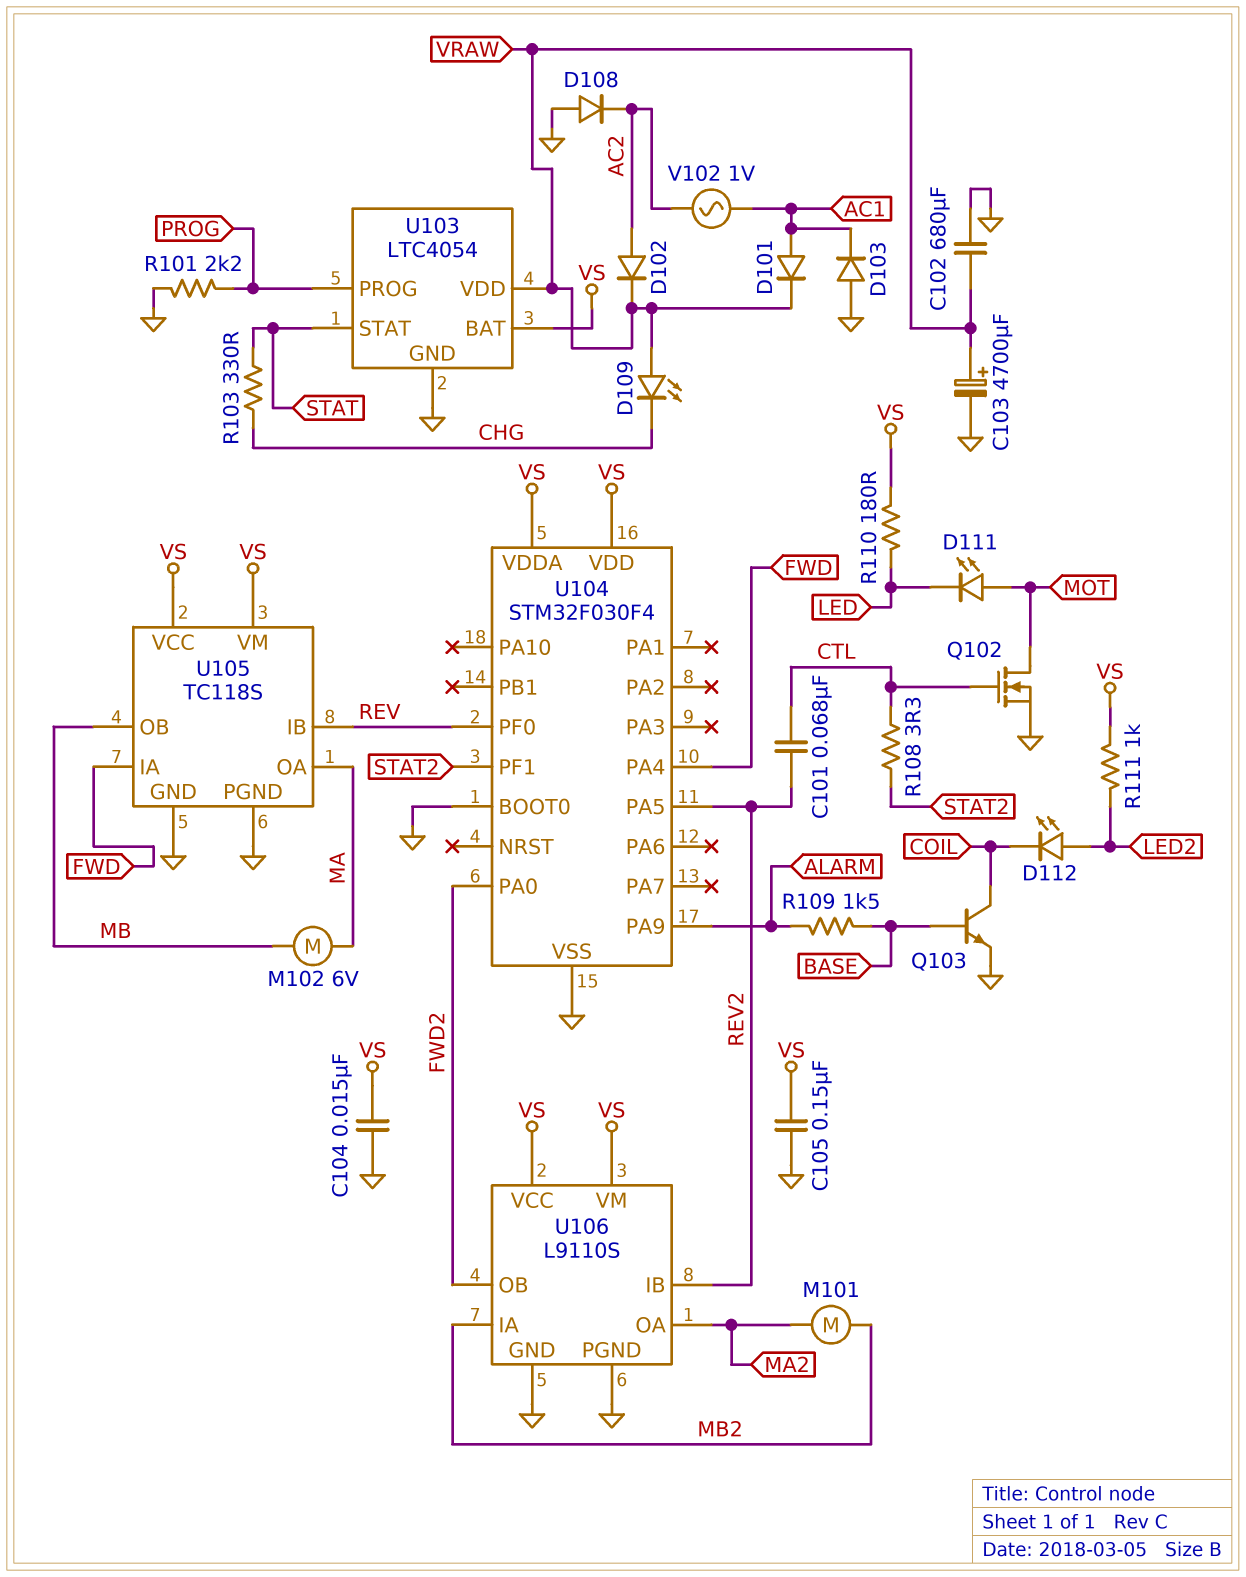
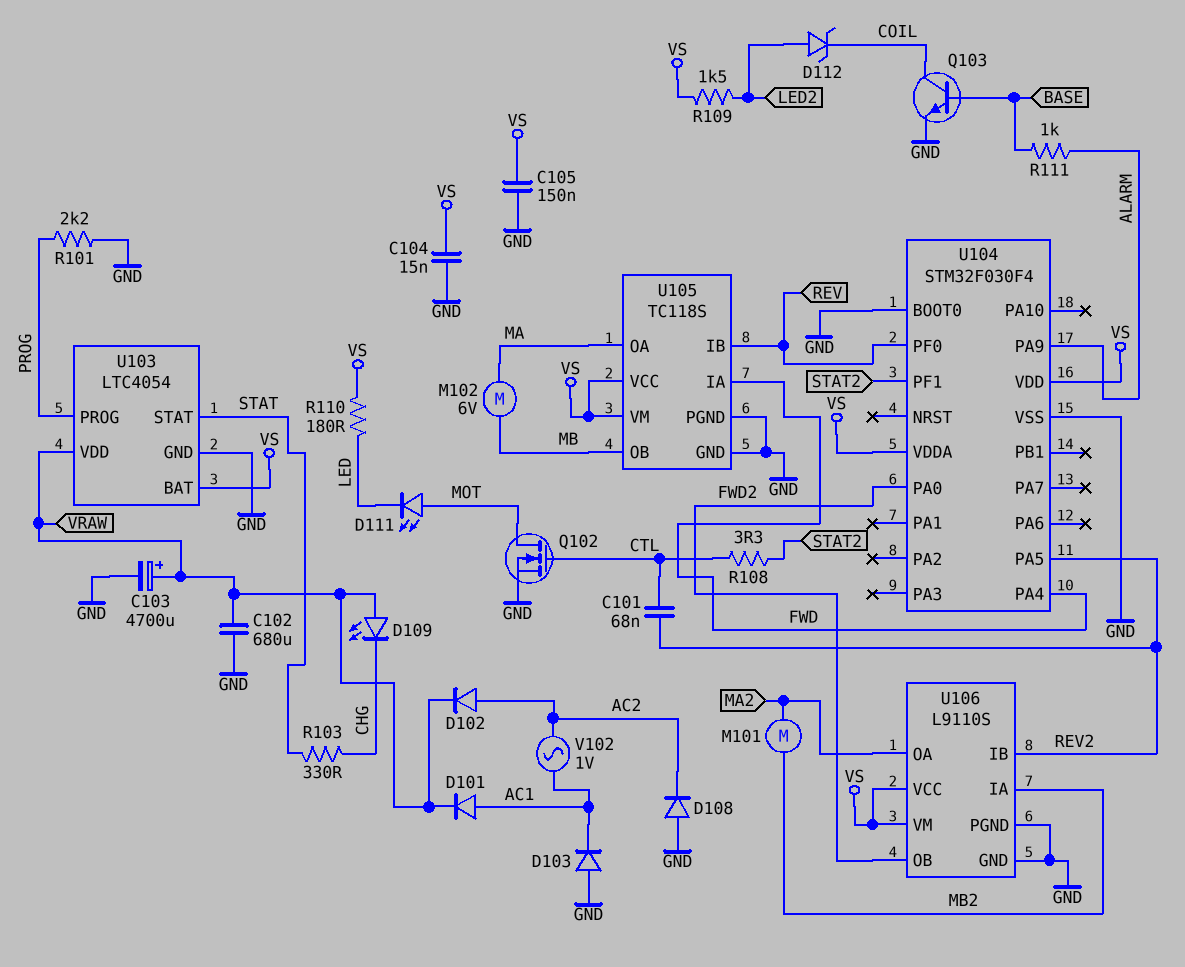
D112: LED (A LED2, K COIL) -> zener (A LED2, K COIL)
R109: 1.5k (ALARM, BASE) -> 1.5k (LED2, VS)
R111: 1k (LED2, VS) -> 1k (ALARM, BASE)

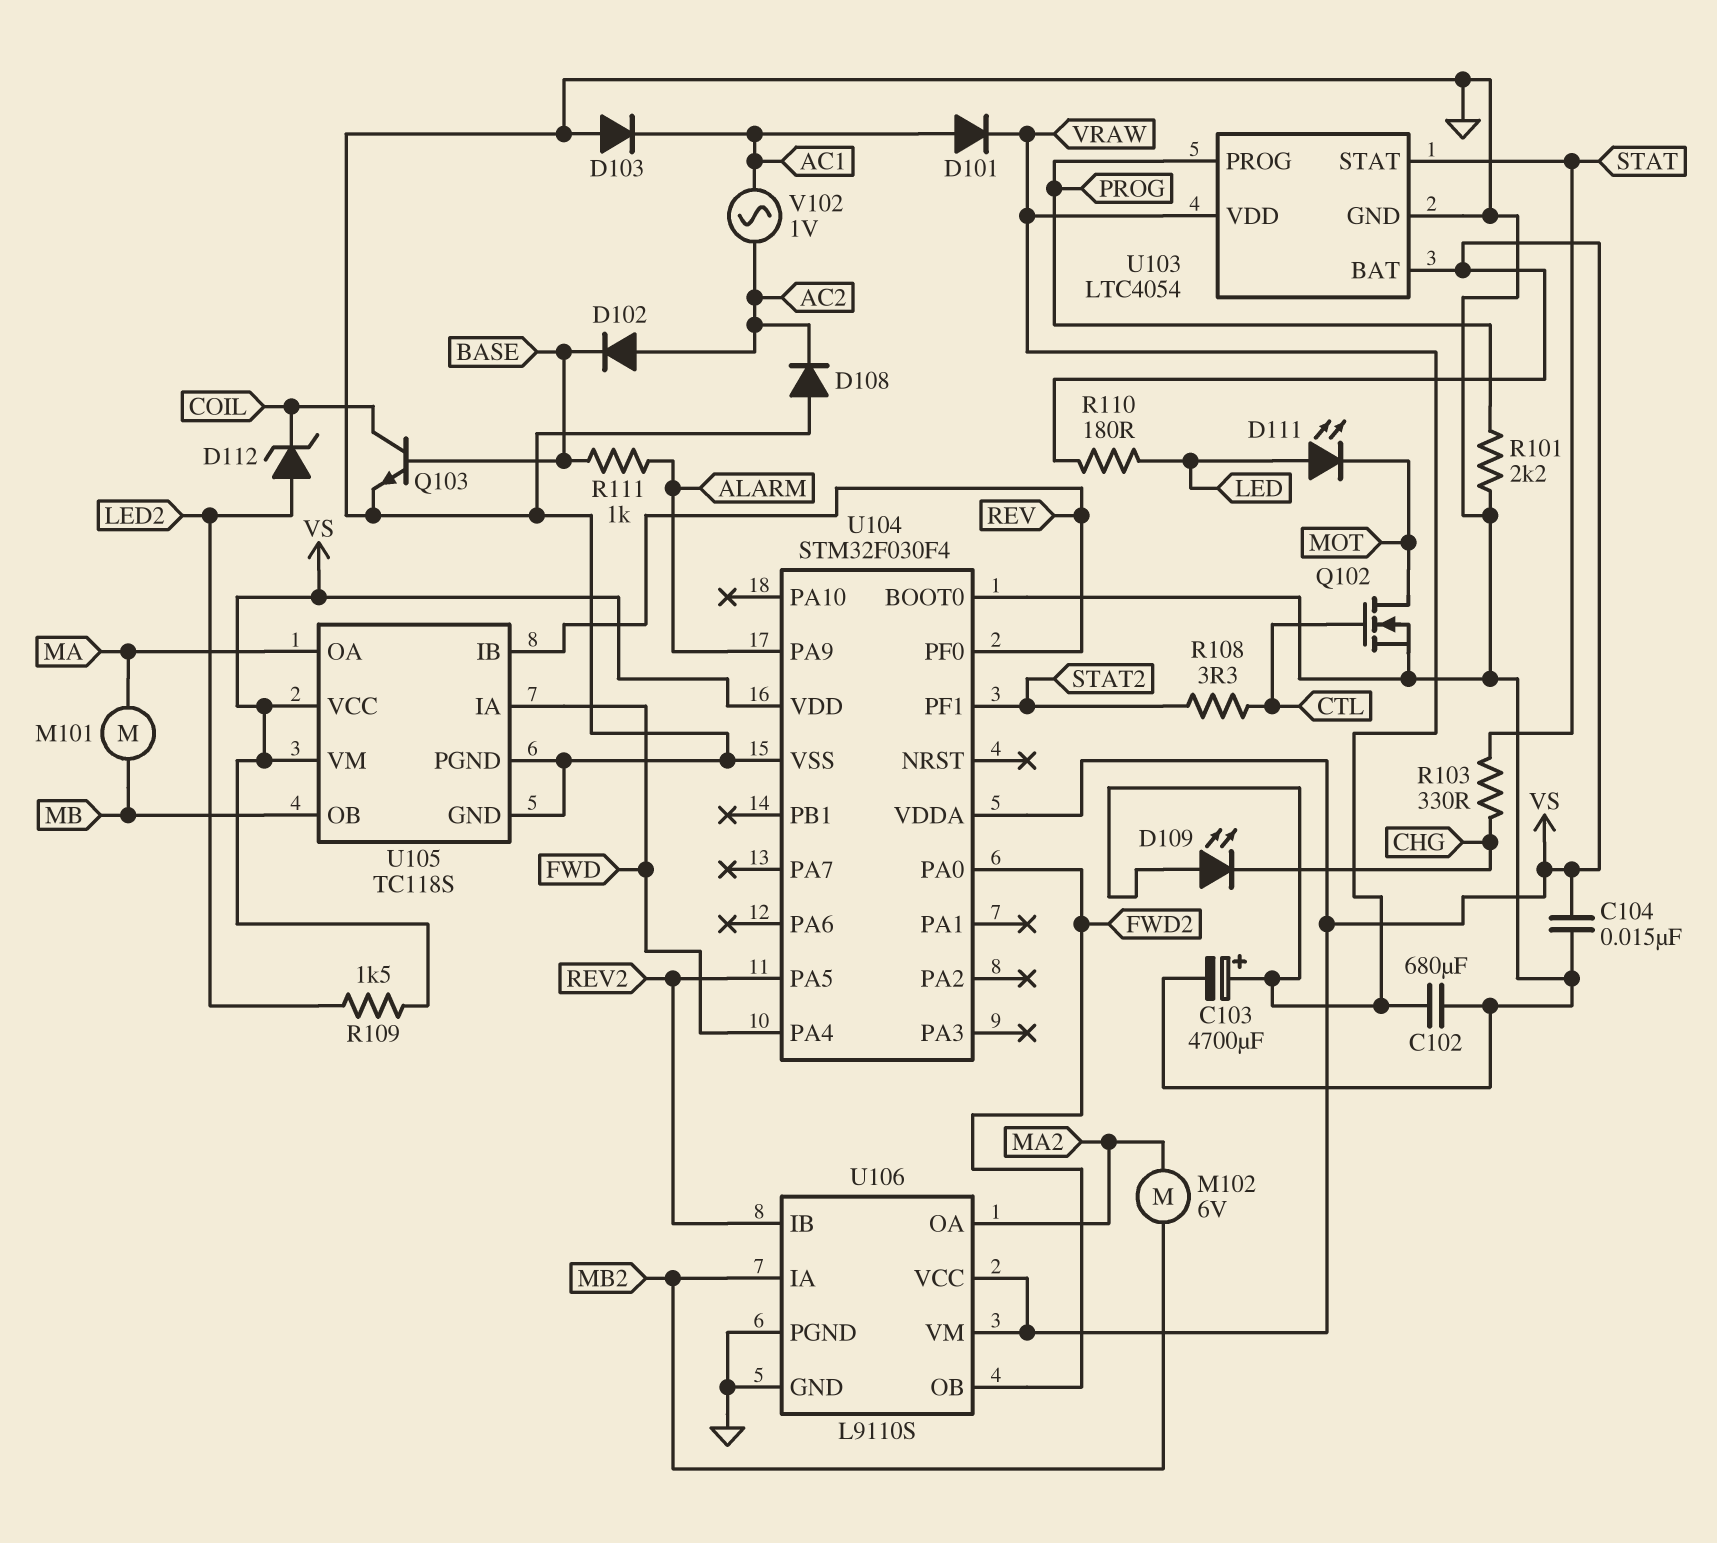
C101: 68nF (CTL, REV2) -> none
C105: 150nF (GND, VS) -> none
D102: diode (A AC2, K VRAW) -> diode (A AC2, K BASE)
D111: LED (A MOT, K LED) -> LED (A LED, K MOT)
M101: motor (MA2, MB2) -> motor (MA, MB)
M102: motor 6V (MA, MB) -> motor 6V (MA2, MB2)

